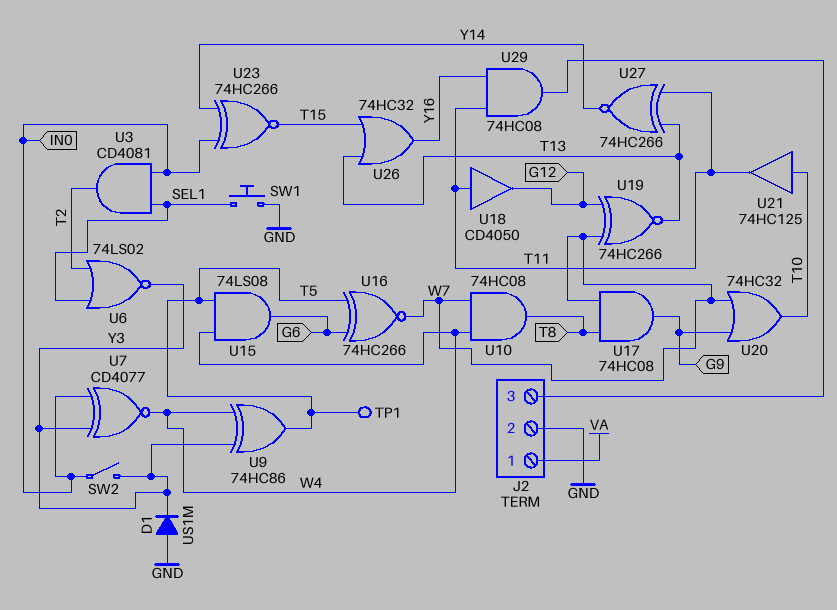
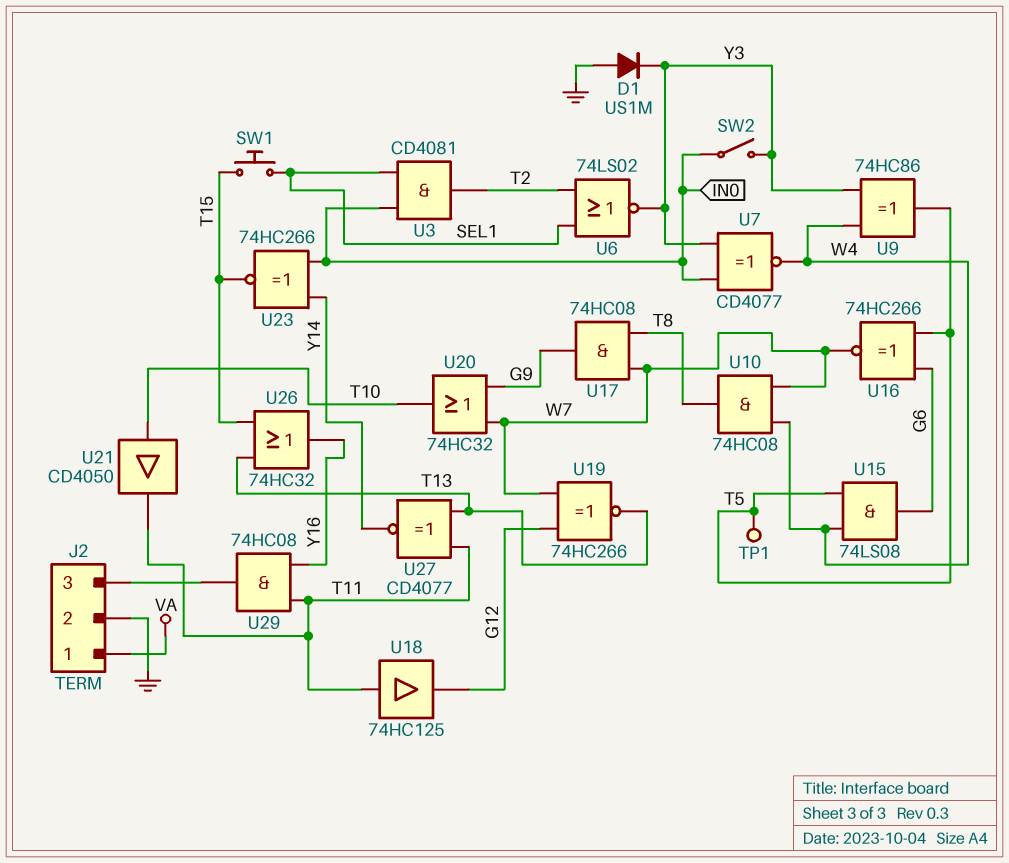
SW1: button (GND, SEL1) -> button (SEL1, T15)
U18: buffer CD4050 (in T11, out G12) -> buffer 74HC125 (in T11, out G12)
U21: buffer 74HC125 (in T10, out T11) -> buffer CD4050 (in T10, out T11)
U27: XNOR 74HC266 (in T11, in T13, out Y14) -> XNOR CD4077 (in T11, in T13, out Y14)

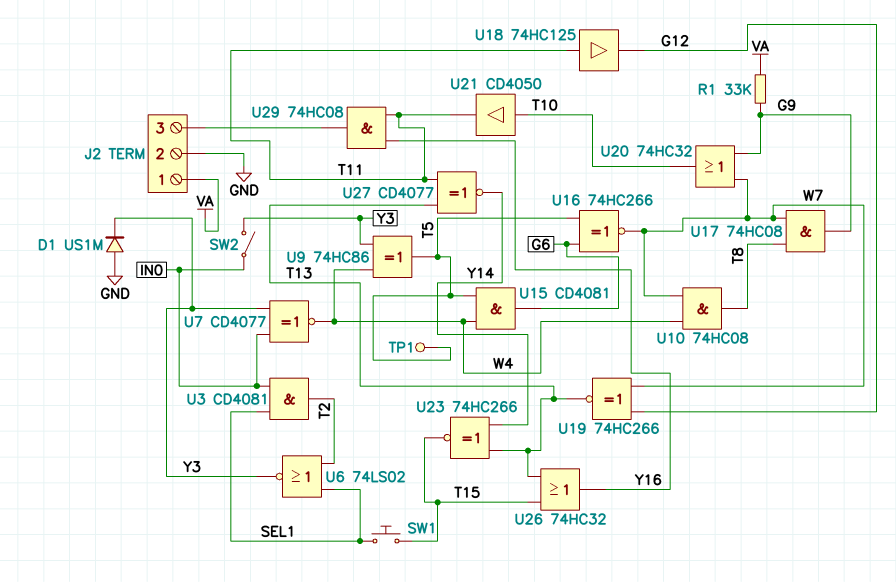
R1: none -> 33k (G9, VA)
U15: AND 74LS08 (in T5, in W4, out G6) -> AND CD4081 (in T5, in W4, out G6)
U23: XNOR 74HC266 (in IN0, in Y14, out T15) -> XNOR 74HC266 (in T13, in Y14, out T15)

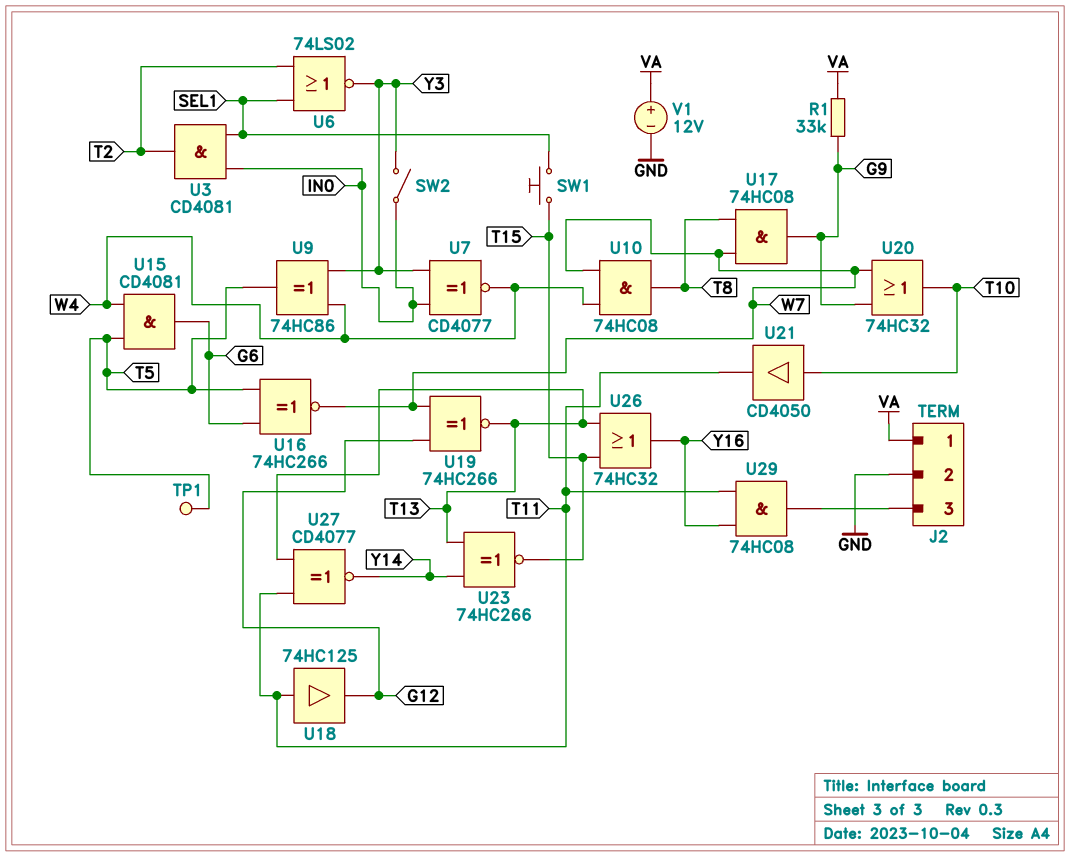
D1: diode US1M (A GND, K Y3) -> none
V1: none -> 12V (plus VA, minus GND)

